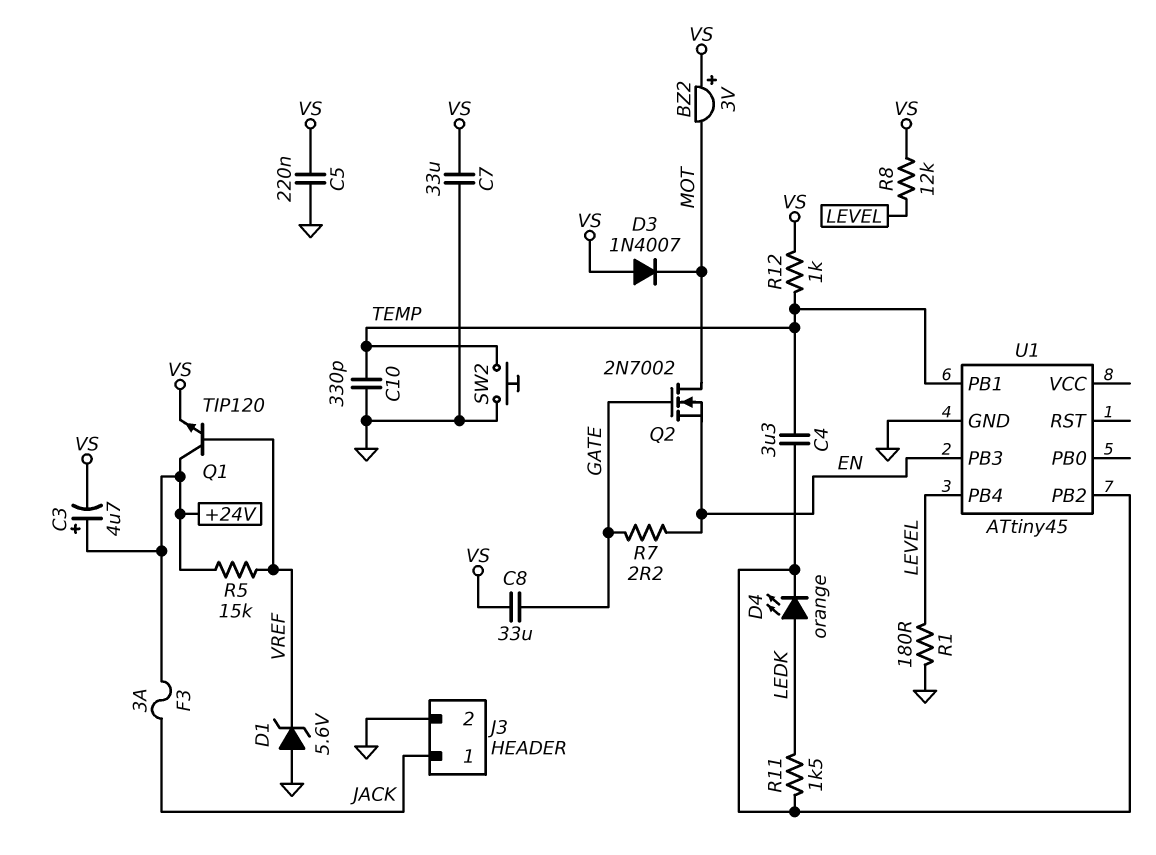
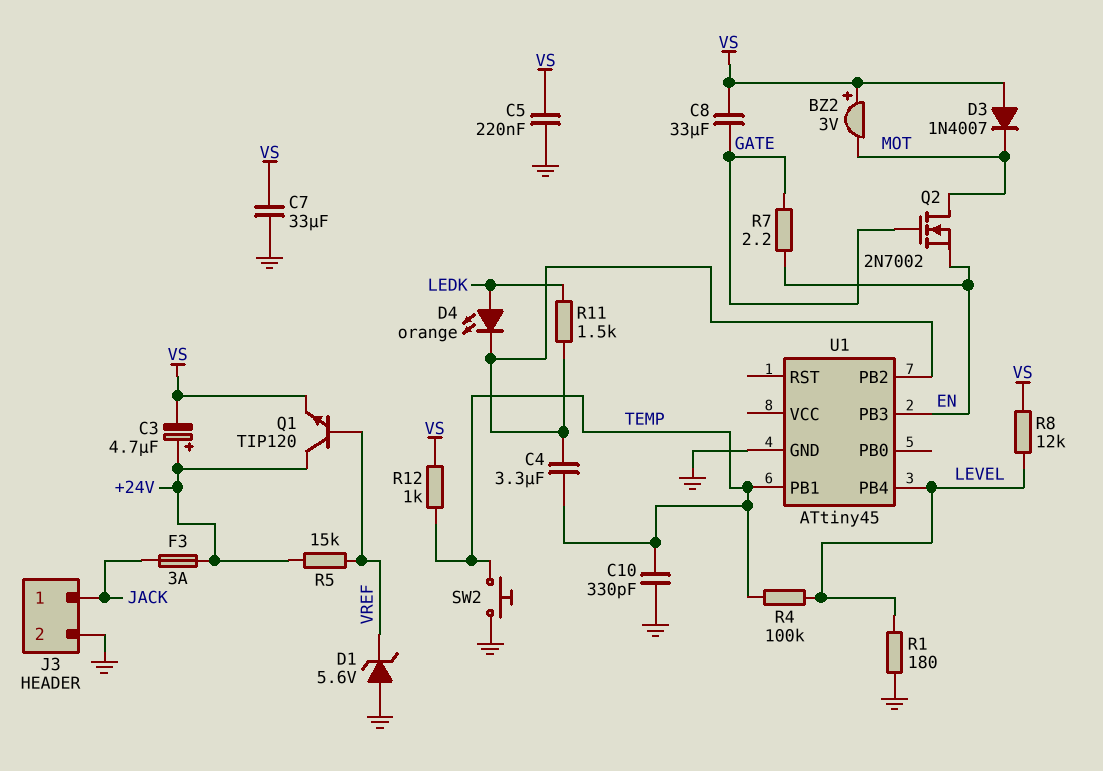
R4: none -> 100k (LEVEL, TEMP)

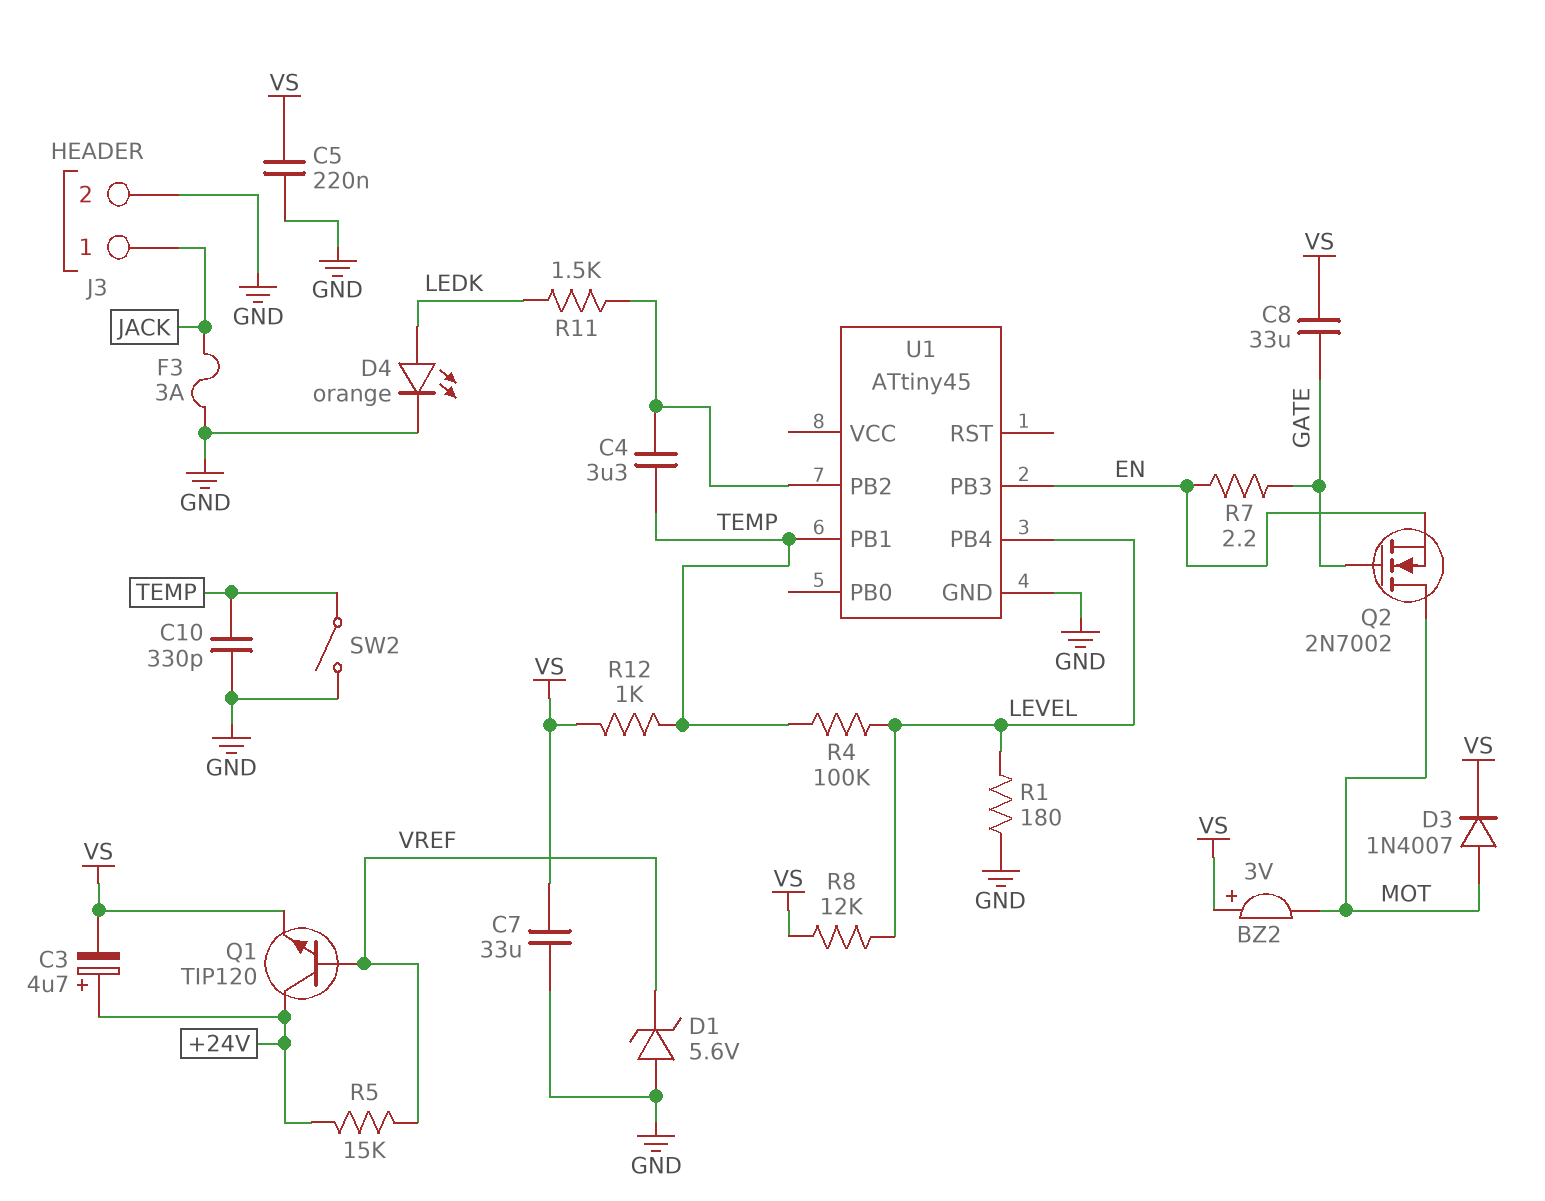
D3: diode 1N4007 (A VS, K MOT) -> diode 1N4007 (A MOT, K VS)
D4: LED orange (A LEDK, K U1/PB2) -> LED orange (A LEDK, K GND)
F3: 3A (+24V, JACK) -> 3A (GND, JACK)
SW2: button (GND, TEMP) -> switch (GND, TEMP)

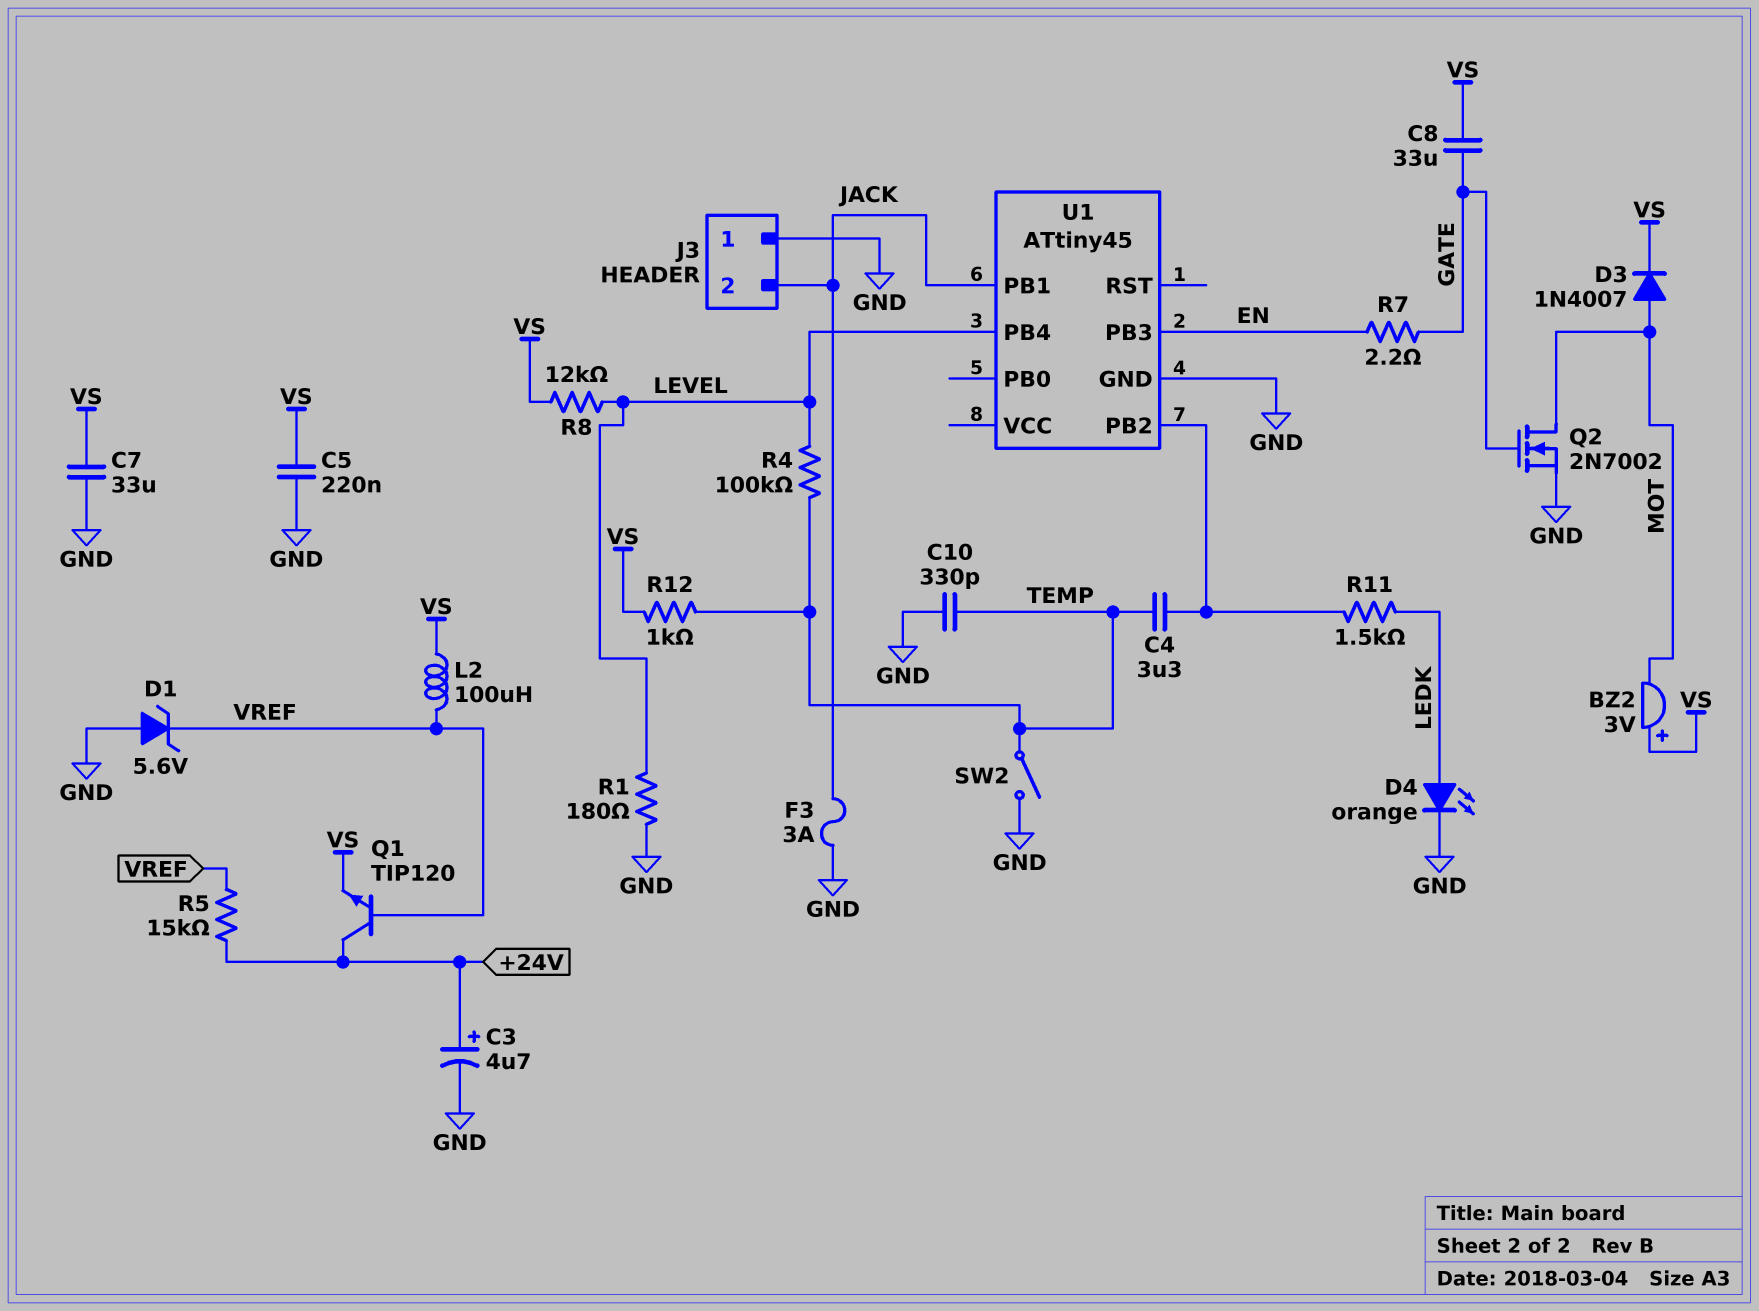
C3: 4.7uF (plus +24V, minus VS) -> 4.7uF (plus +24V, minus GND)
J3 pin 1: JACK -> GND
J3 pin 2: GND -> JACK
L2: none -> 100uH (VREF, VS)
Q2: NMOS 2N7002 (G GATE, D MOT, S EN) -> NMOS 2N7002 (G GATE, D MOT, S GND)
U1 pin PB1: TEMP -> JACK

